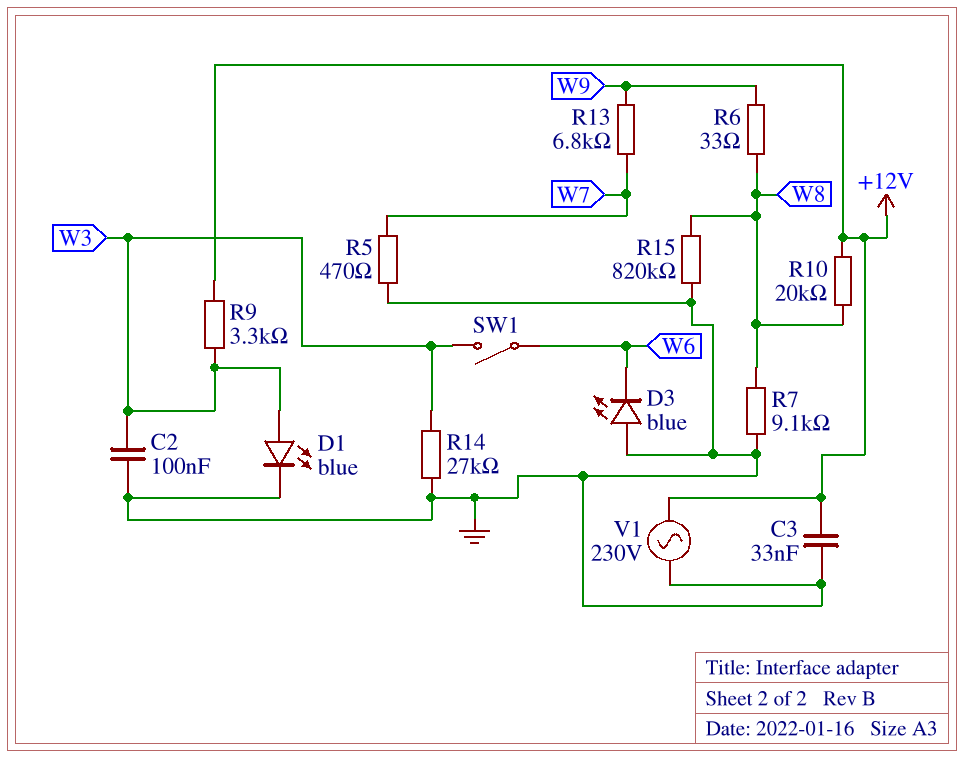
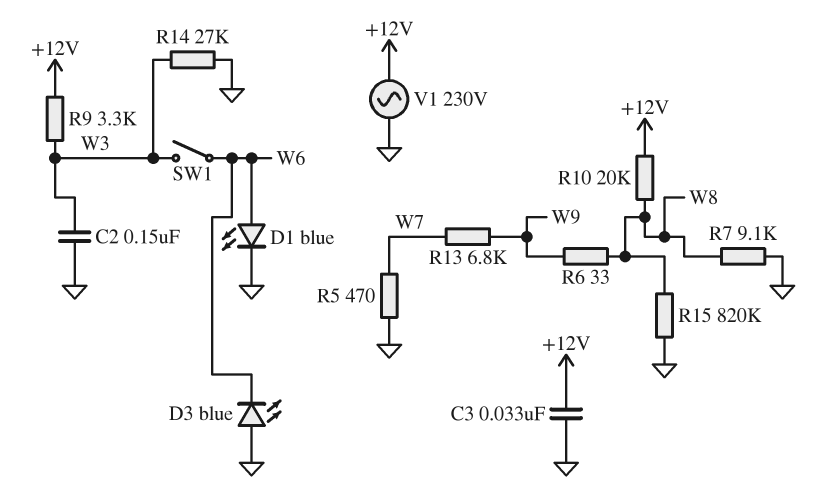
C2: 100nF (GND, W3) -> 150nF (GND, W3)
D1: LED blue (A W3, K GND) -> LED blue (A W6, K GND)

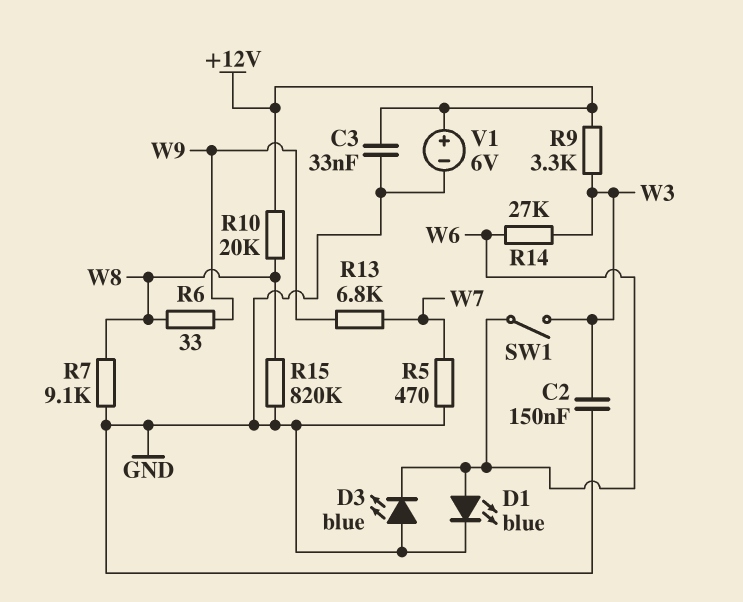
R14: 27k (GND, W3) -> 27k (W3, W6)
V1: AC 230V (+12V, GND) -> 6V (plus +12V, minus GND)

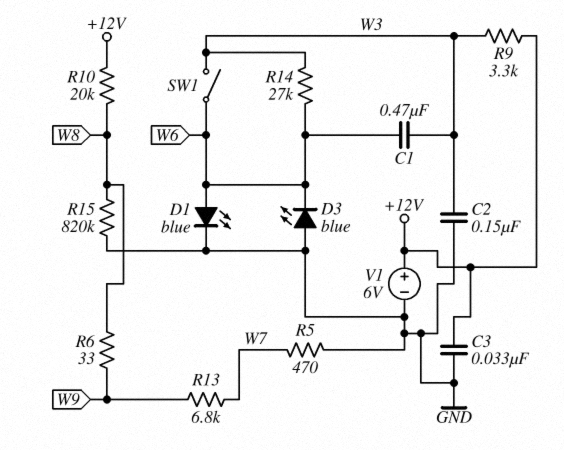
C1: none -> 470nF (W3, W6)
R7: 9.1k (GND, W8) -> none

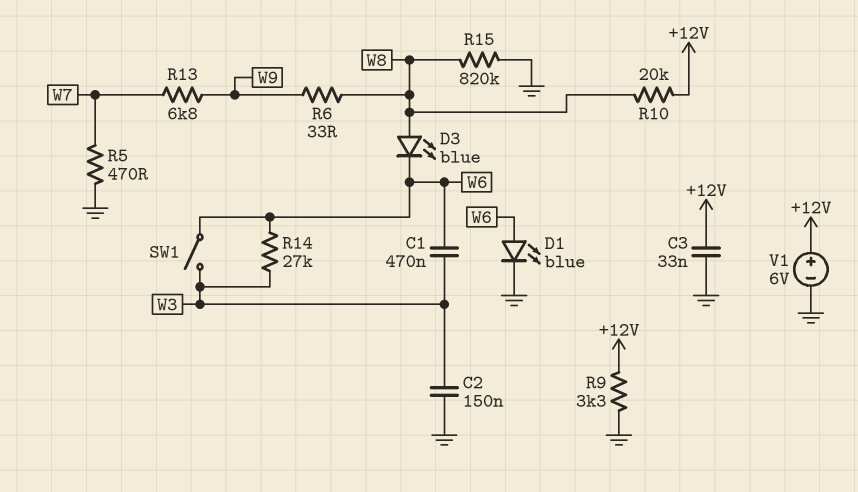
D3: LED blue (A GND, K W6) -> LED blue (A W8, K W6)
R9: 3.3k (+12V, W3) -> 3.3k (+12V, GND)

